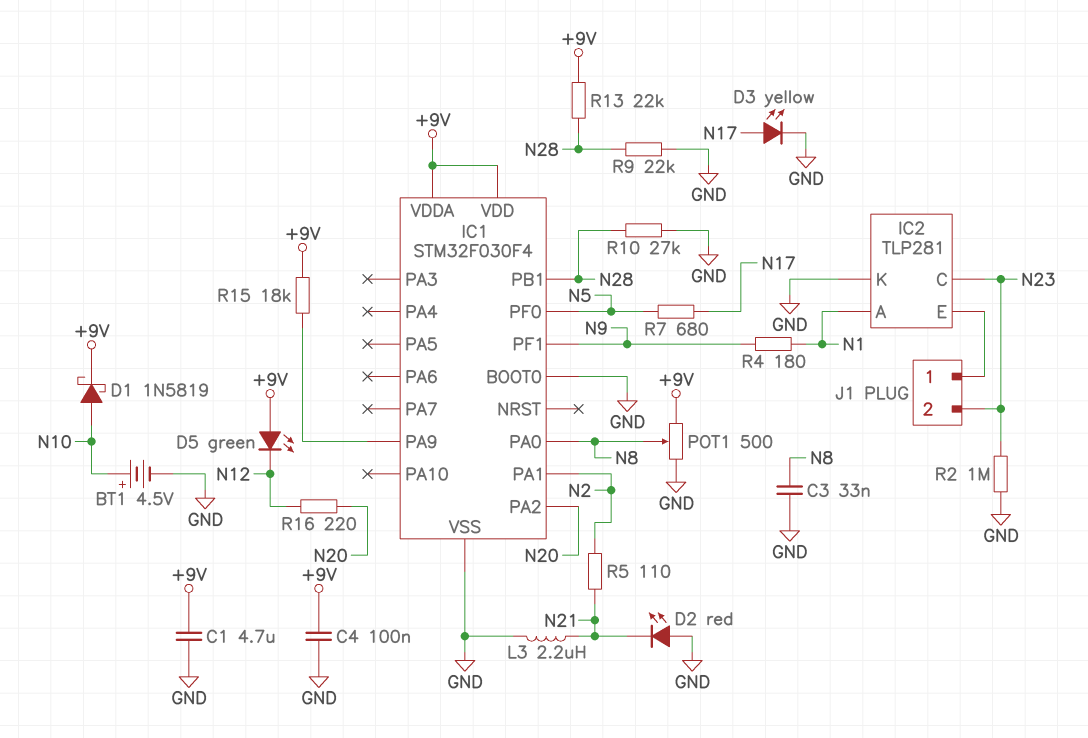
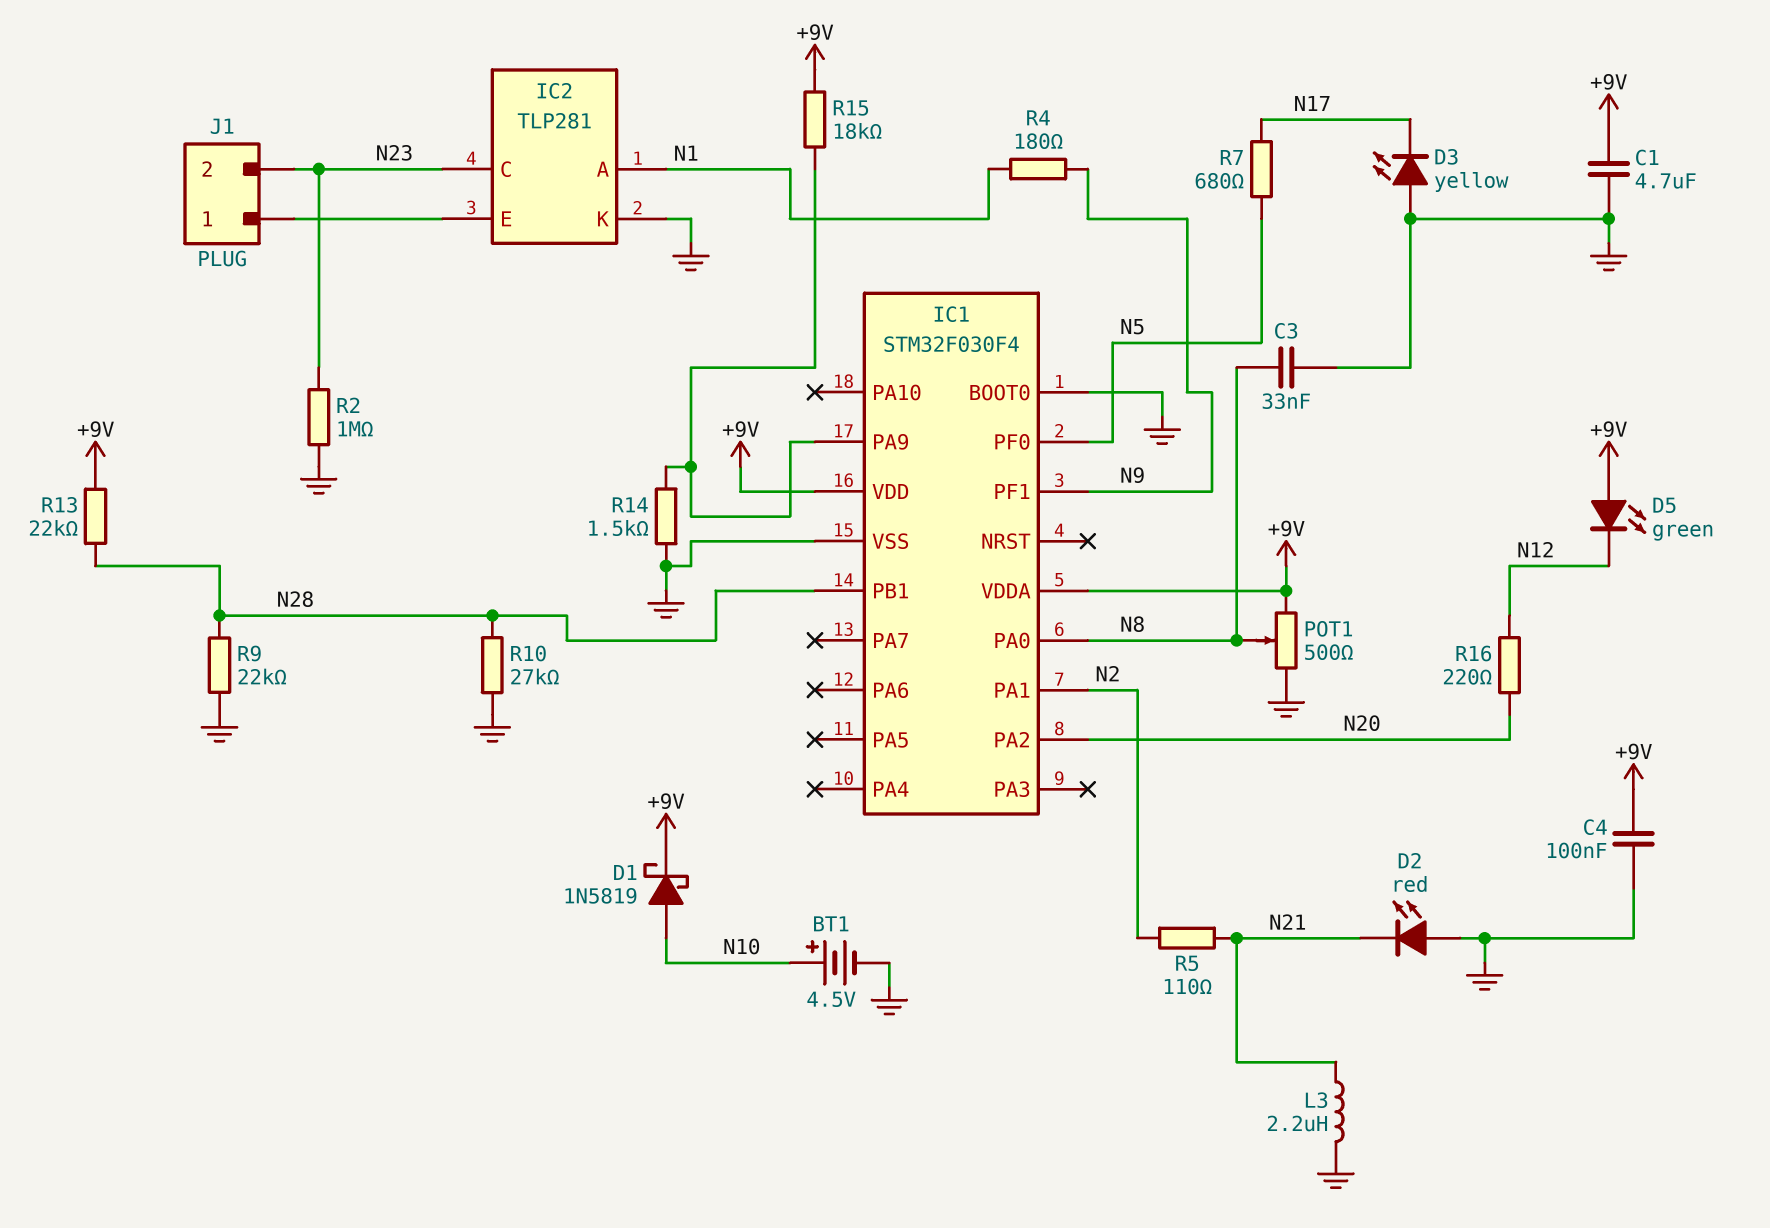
D3: LED yellow (A N17, K GND) -> LED yellow (A GND, K N17)
R14: none -> 1.5k (GND, IC1/PA9)

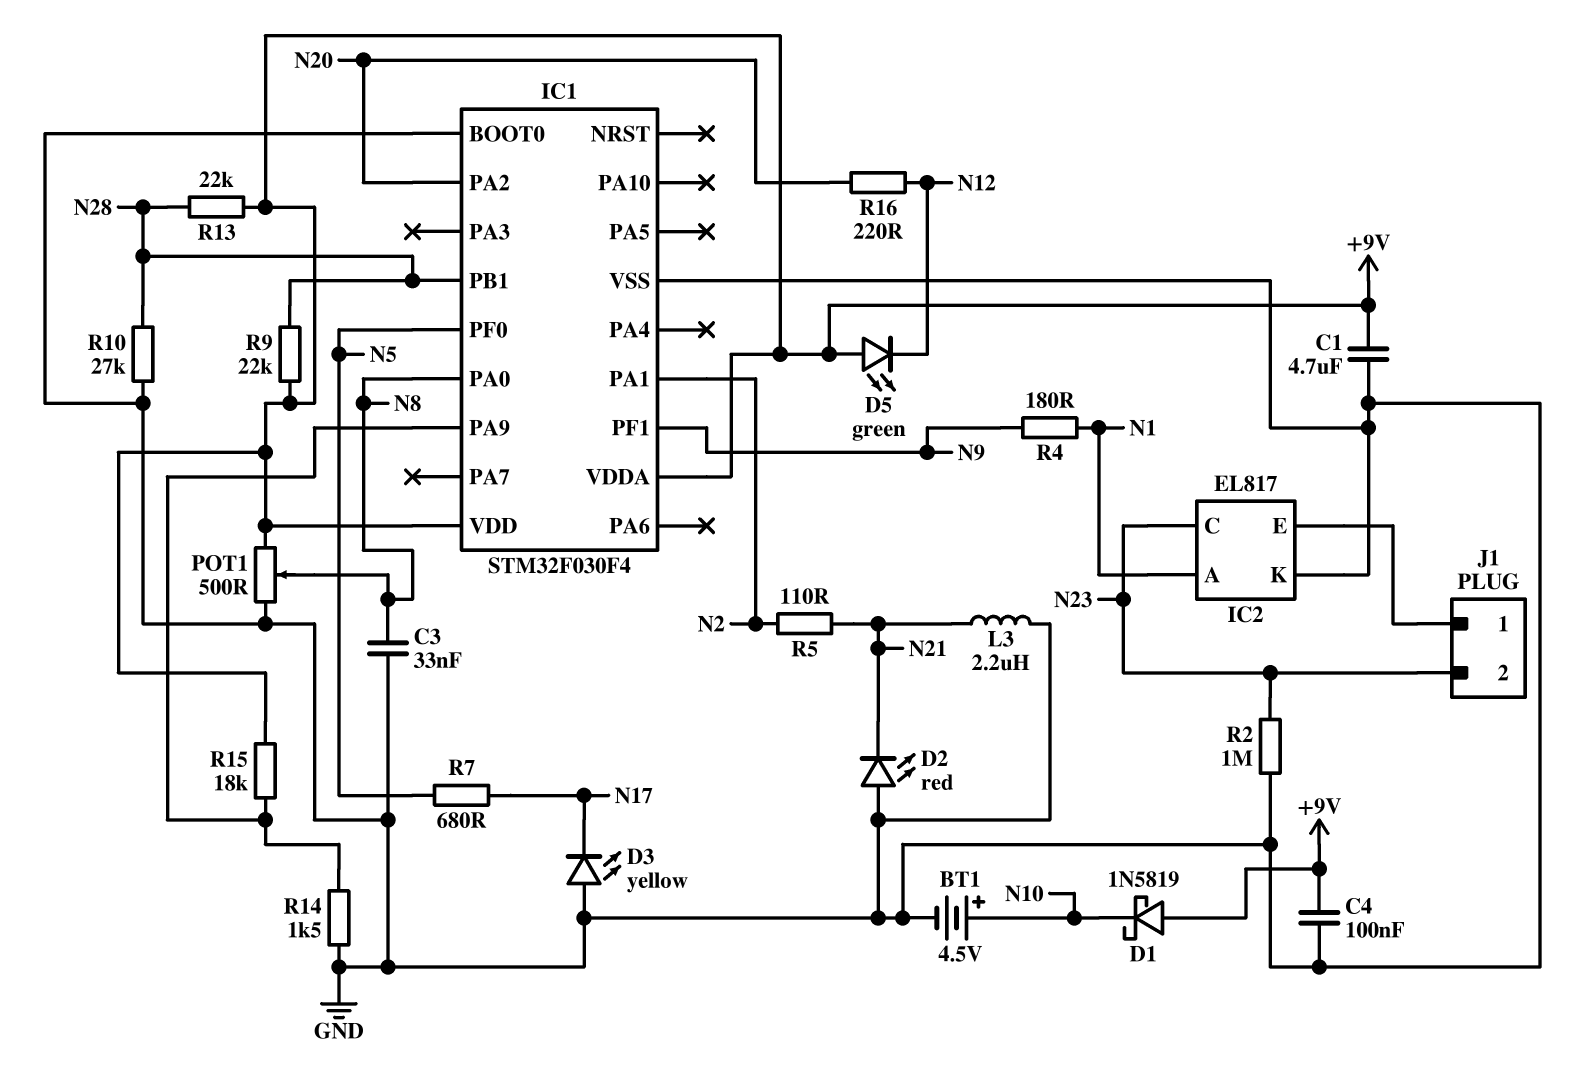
D1: schottky 1N5819 (A N10, K +9V) -> schottky 1N5819 (A +9V, K N10)
IC2: TLP281 -> EL817
R9: 22k (GND, N28) -> 22k (+9V, N28)

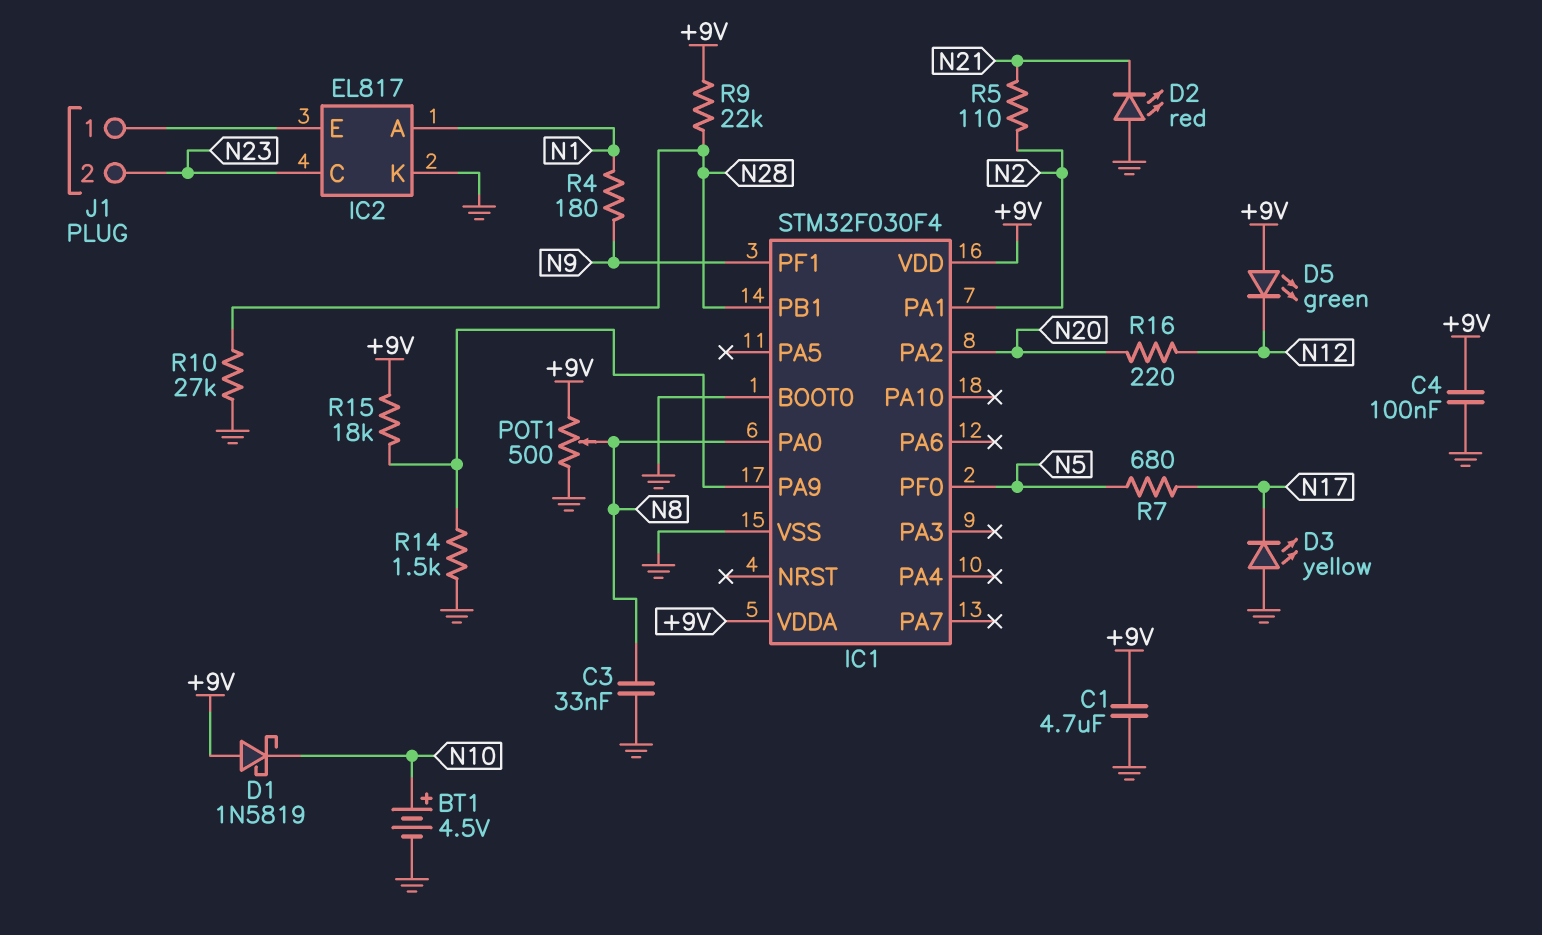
L3: 2.2uH (GND, N21) -> none
R2: 1M (GND, N23) -> none
R13: 22k (+9V, N28) -> none

